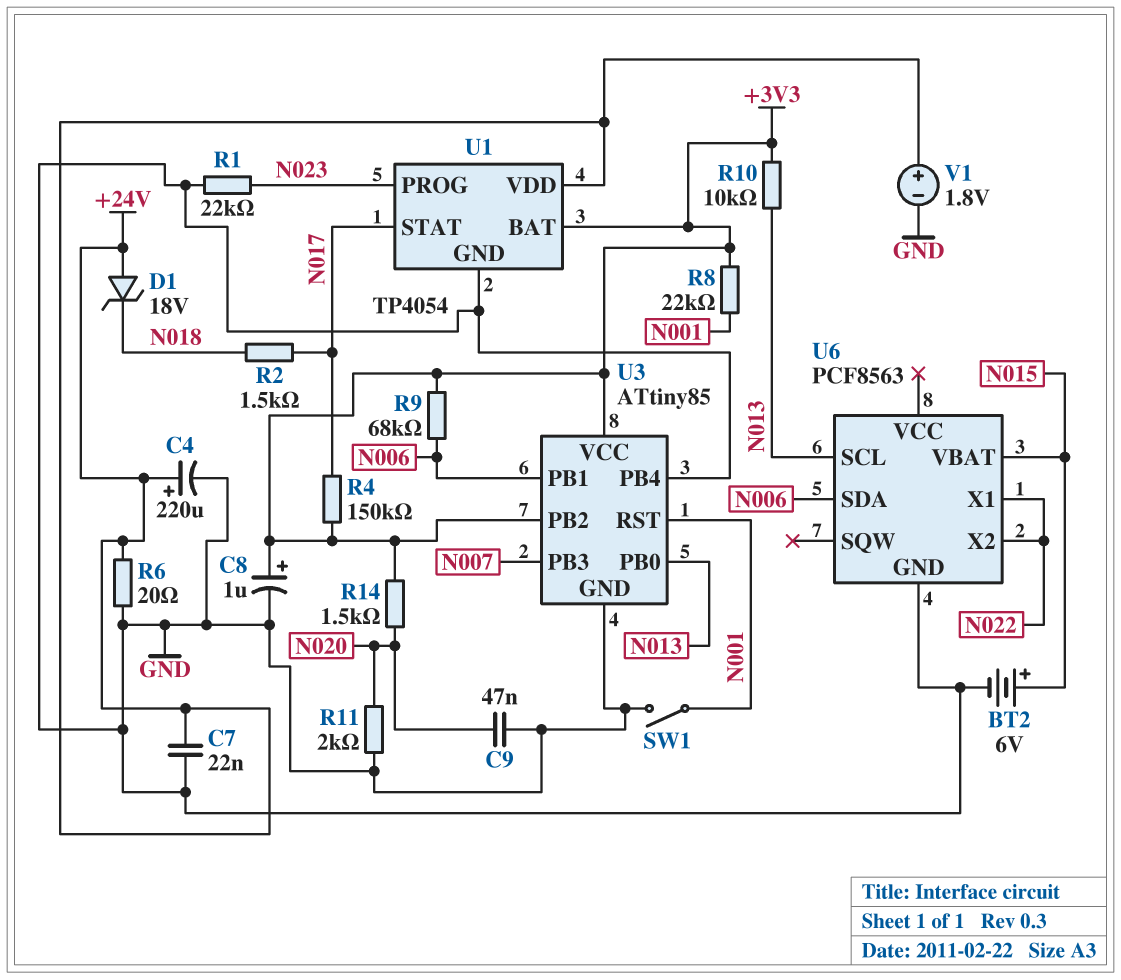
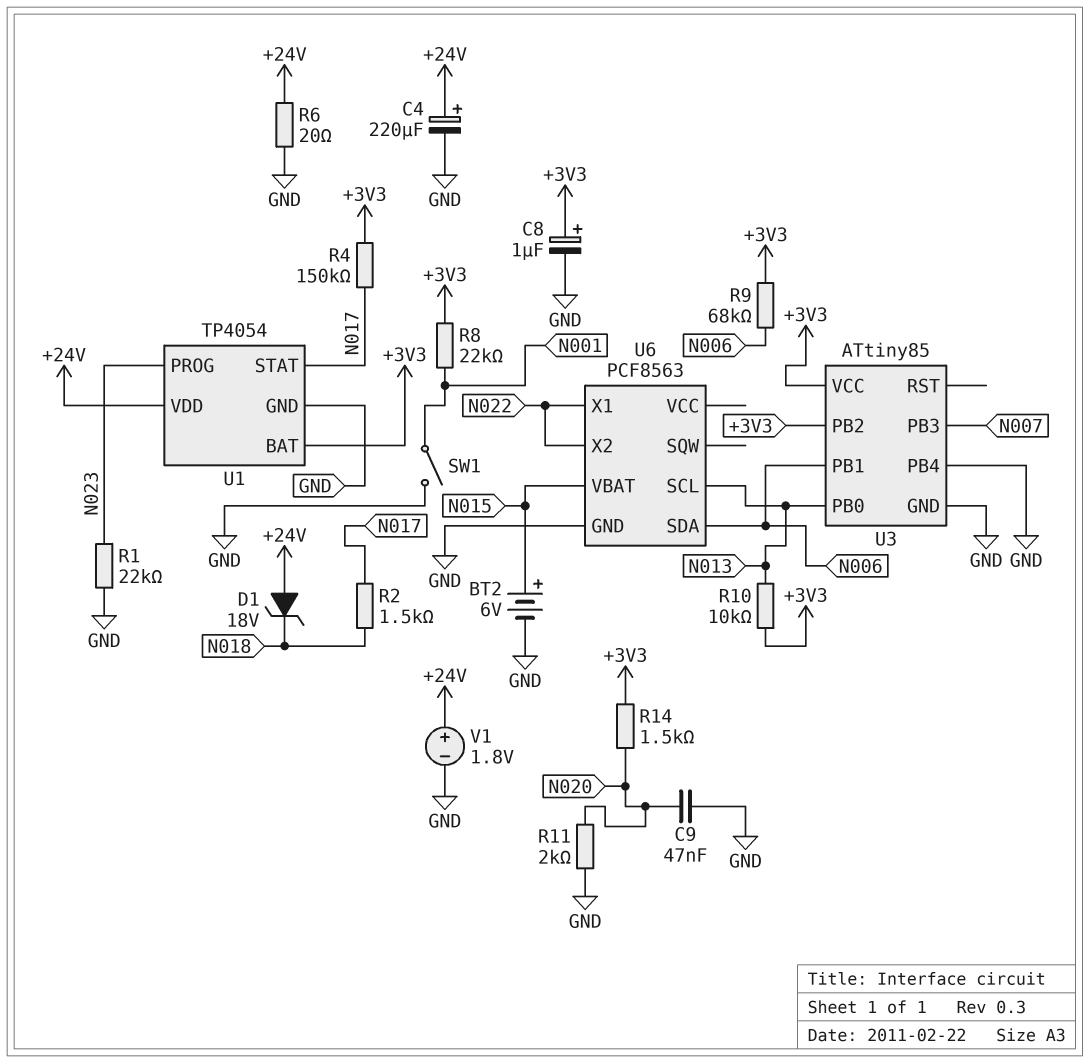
C7: 22nF (+24V, GND) -> none
U3 pin RST: N001 -> none

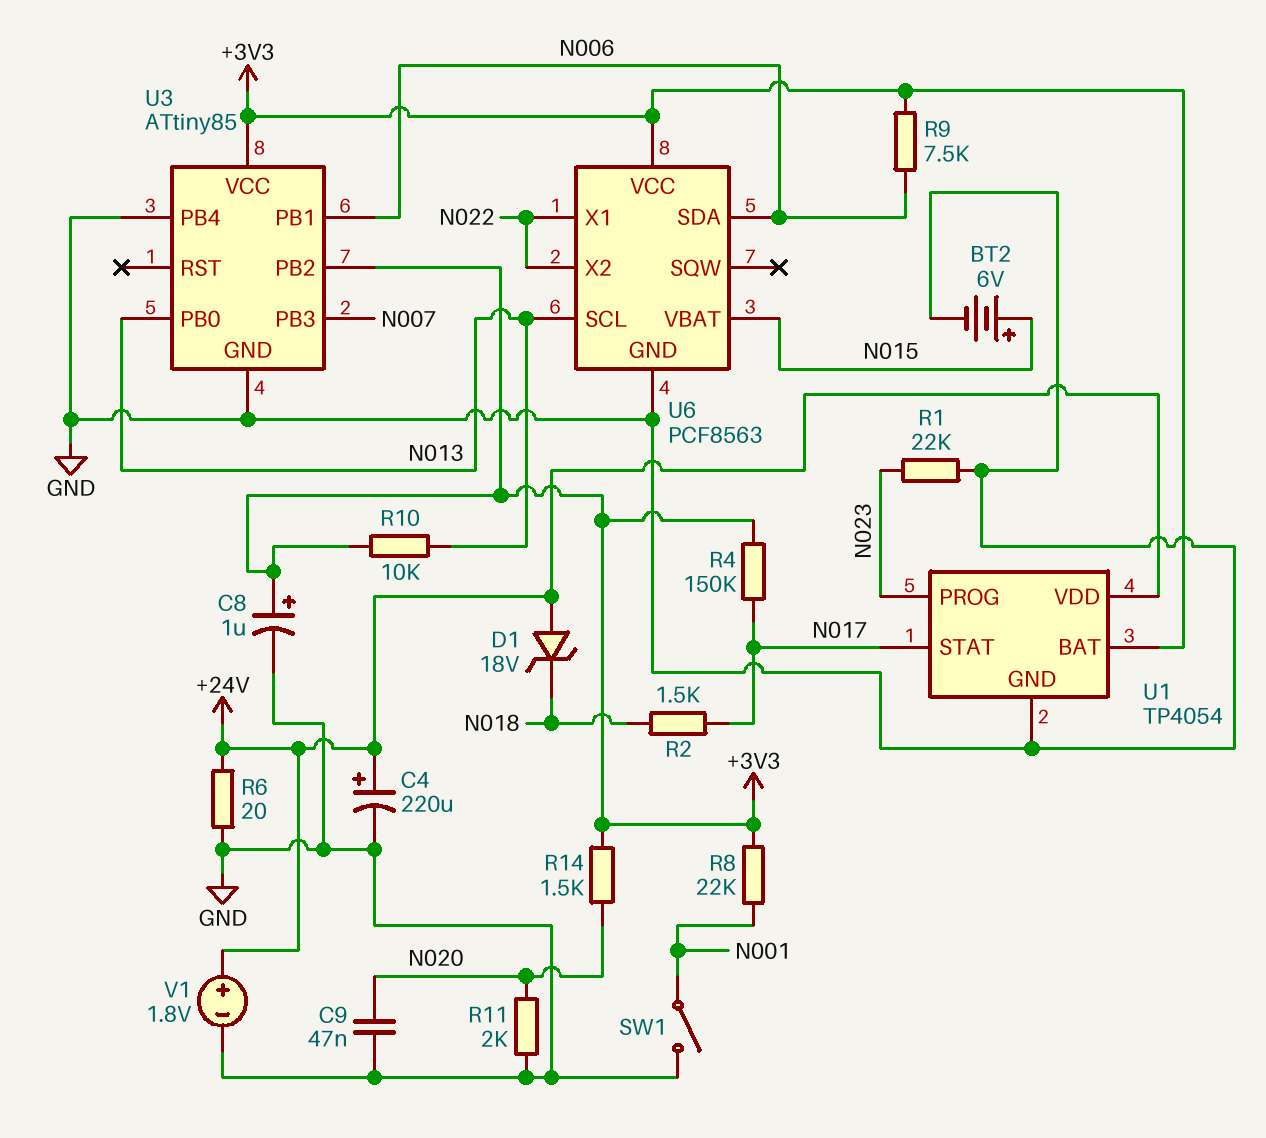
R9: 68k (+3V3, N006) -> 7.5k (+3V3, N006)
U6 pin VCC: none -> +3V3

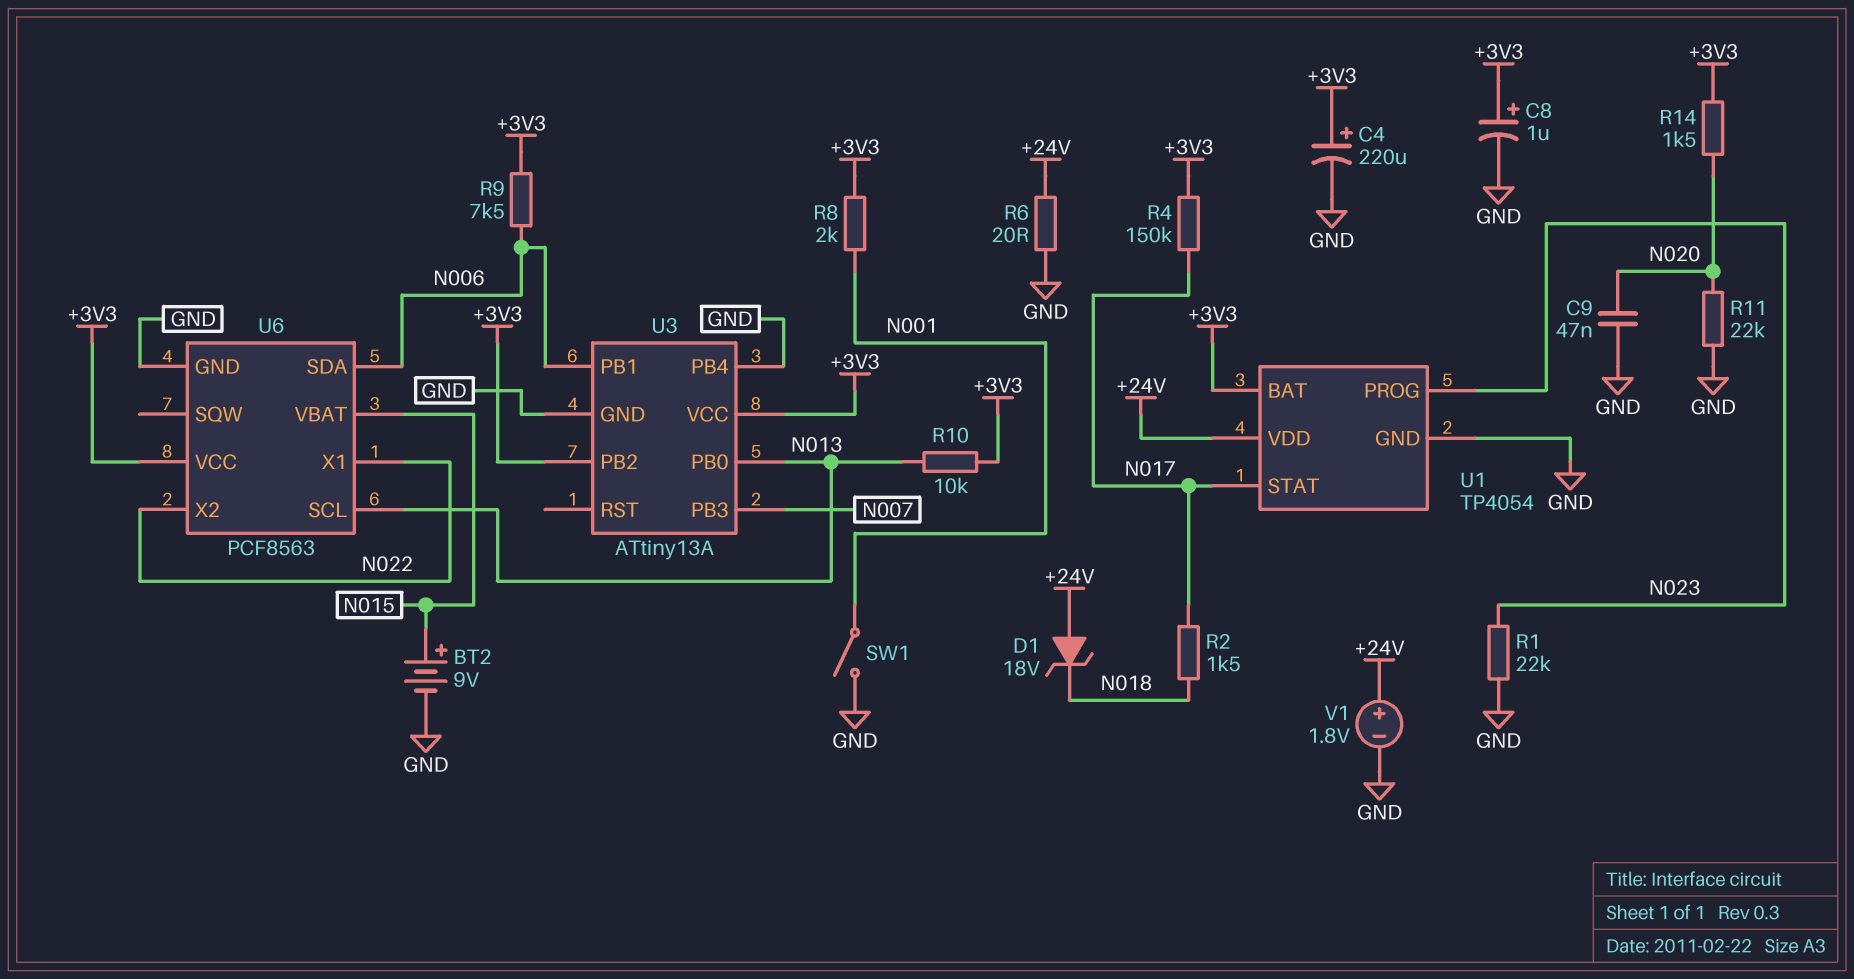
BT2: 6V (plus N015, minus GND) -> 9V (plus N015, minus GND)
C4: 220uF (plus +24V, minus GND) -> 220uF (plus +3V3, minus GND)
R8: 22k (+3V3, N001) -> 2k (+3V3, N001)
R11: 2k (GND, N020) -> 22k (GND, N020)
U3: ATtiny85 -> ATtiny13A

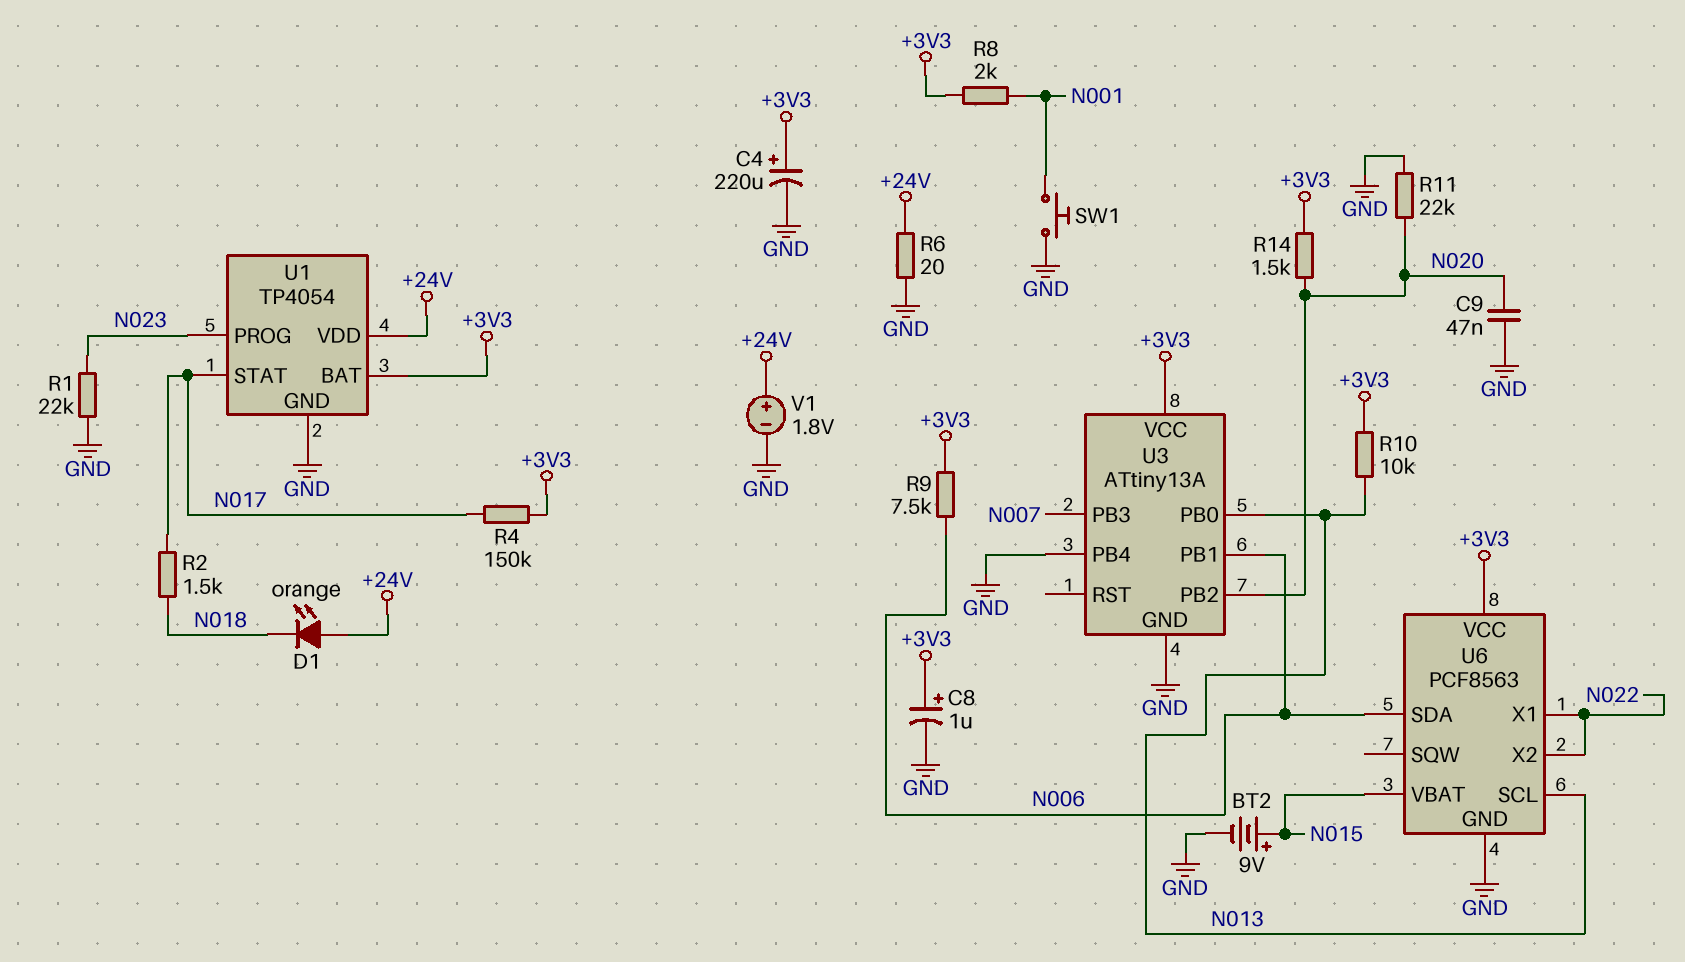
D1: zener 18V (A +24V, K N018) -> LED orange (A +24V, K N018)
SW1: switch (GND, N001) -> button (GND, N001)
U3 pin PB2: +3V3 -> N020

